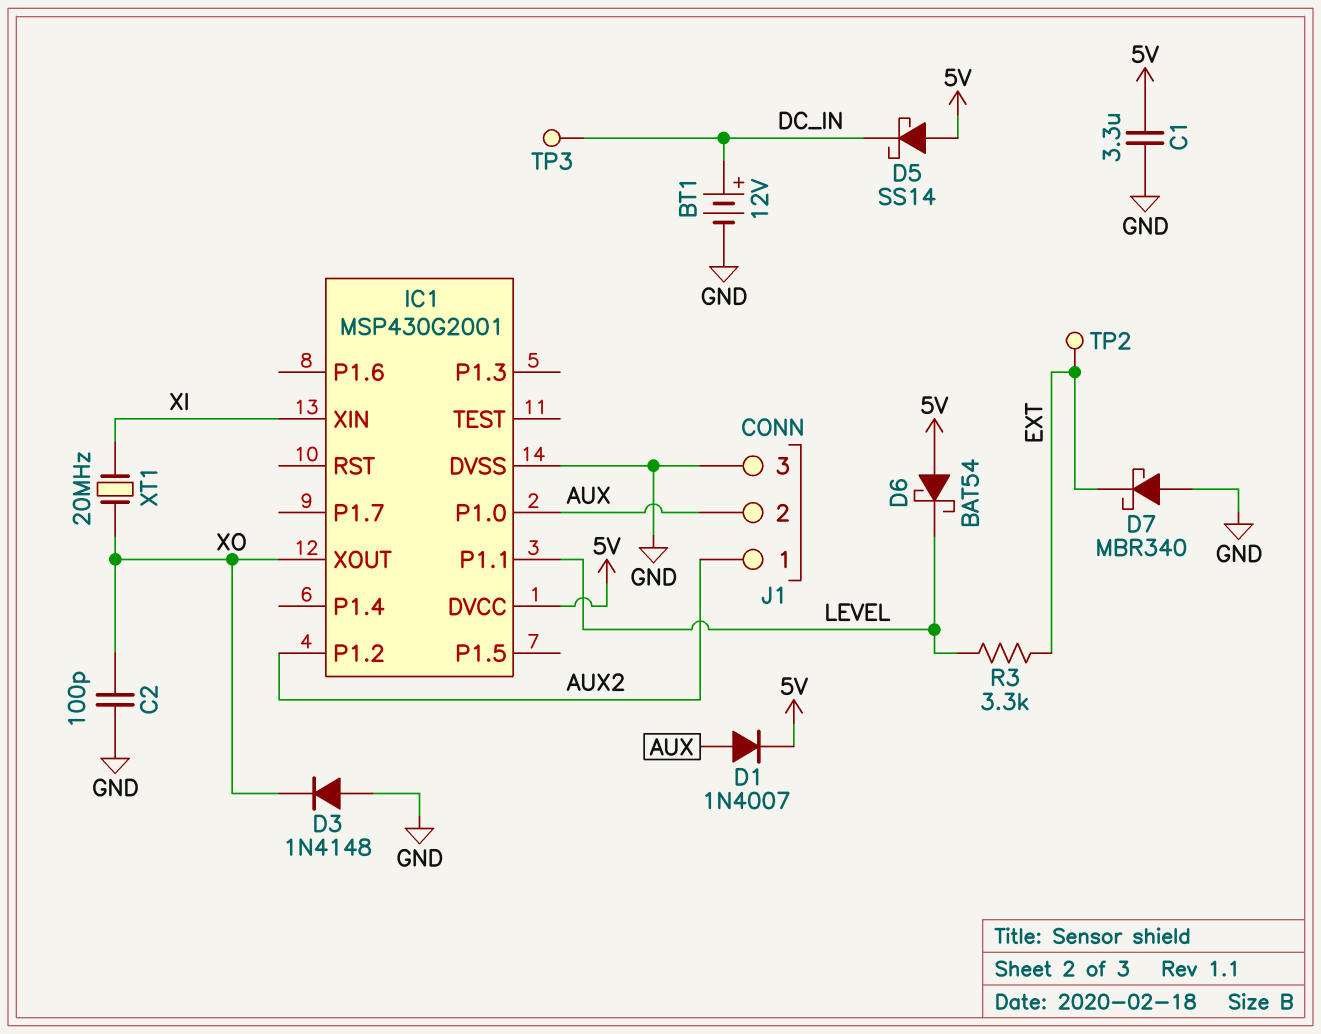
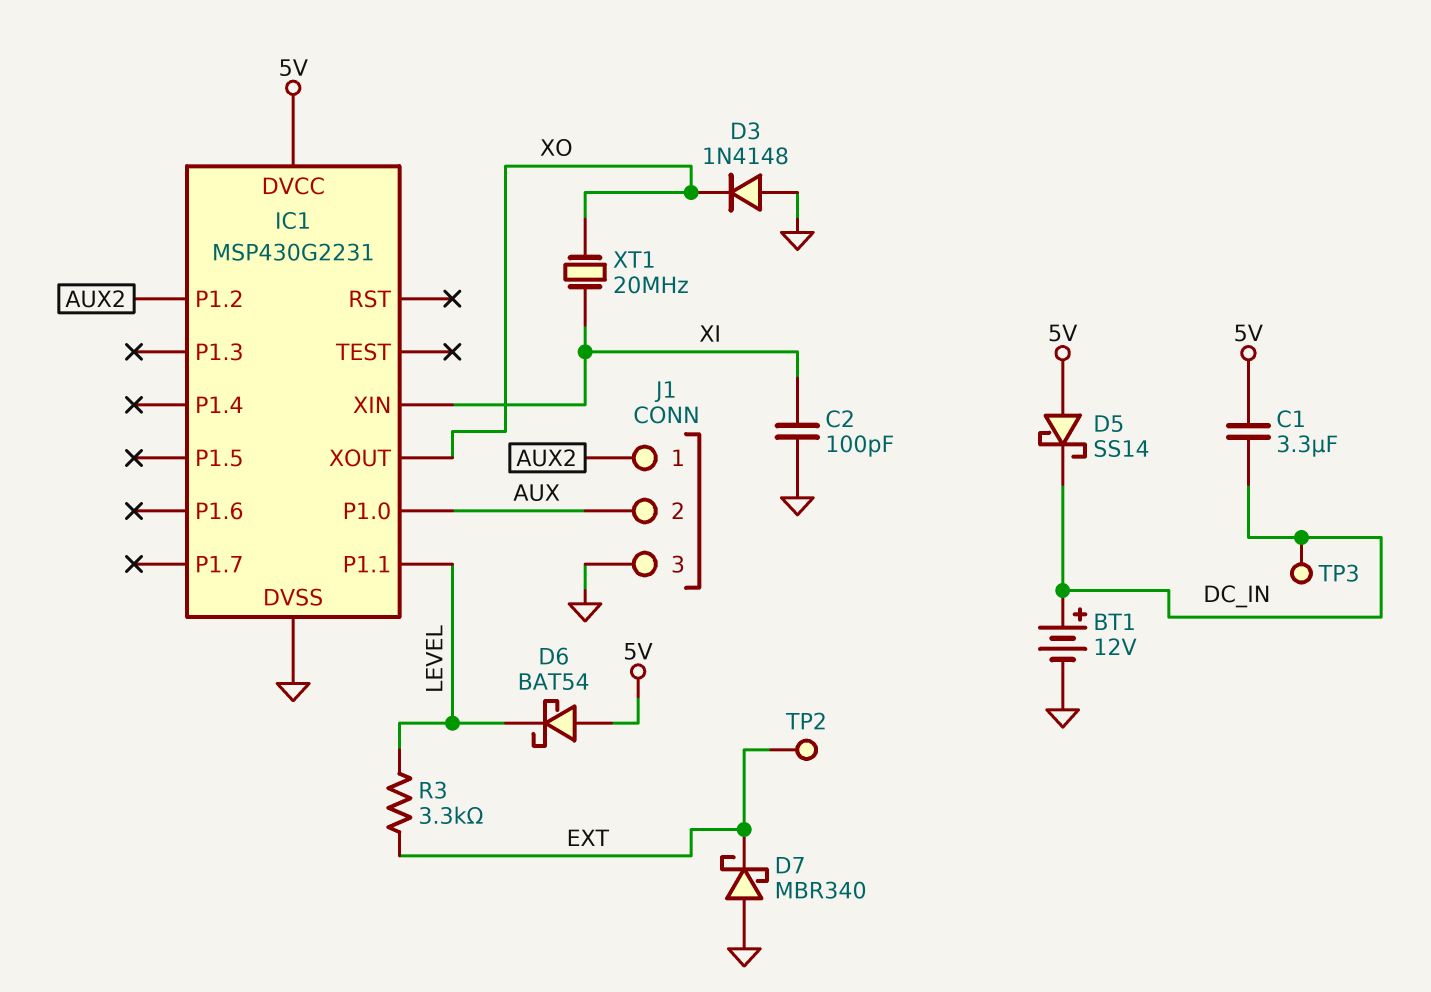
C1: 3.3uF (5V, GND) -> 3.3uF (5V, DC_IN)
C2: 100pF (GND, XO) -> 100pF (GND, XI)
D1: diode 1N4007 (A AUX, K 5V) -> none
IC1: MSP430G2001 -> MSP430G2231

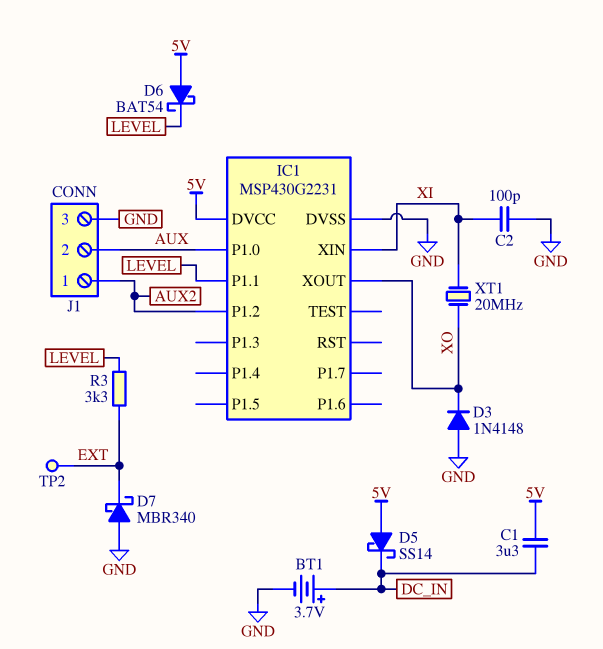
BT1: 12V (plus DC_IN, minus GND) -> 3.7V (plus DC_IN, minus GND)
TP3: test point (DC_IN) -> none

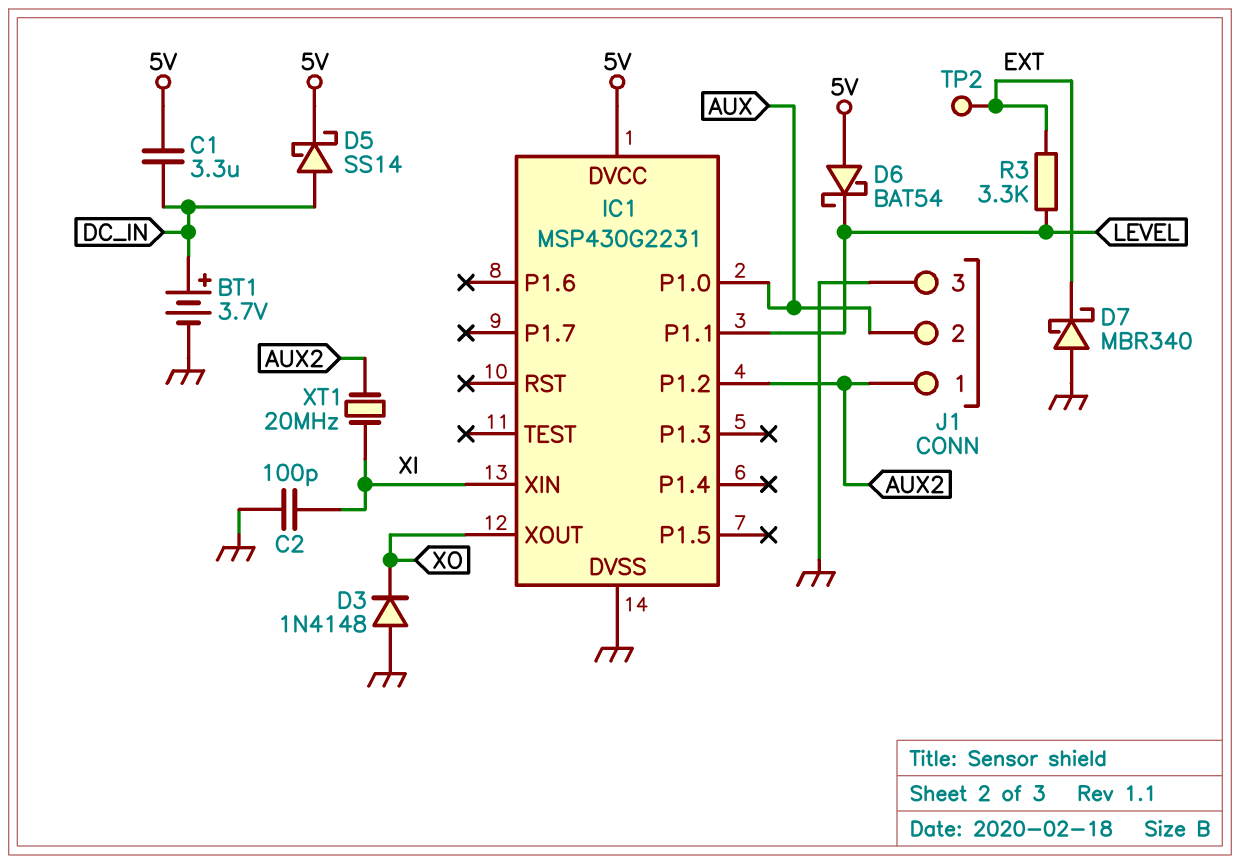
D5: schottky SS14 (A 5V, K DC_IN) -> schottky SS14 (A DC_IN, K 5V)
XT1: 20MHz (XI, XO) -> 20MHz (AUX2, XI)

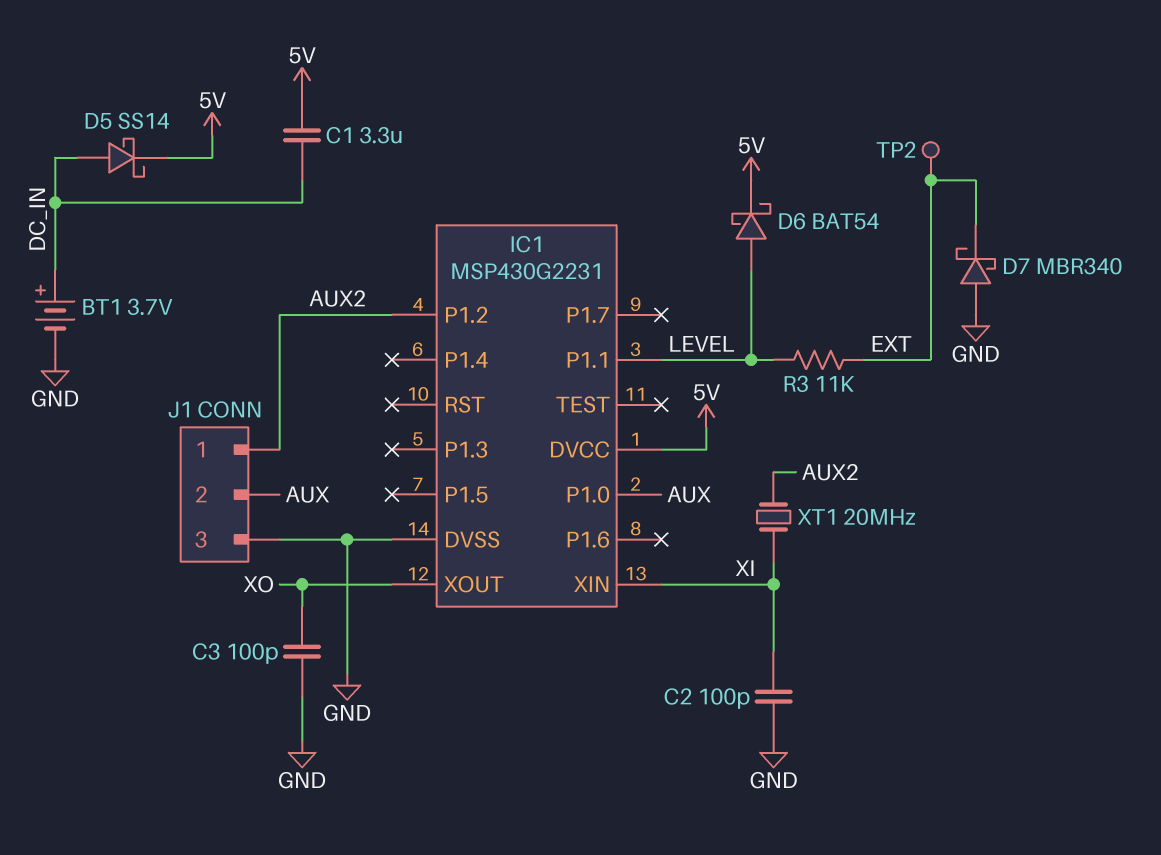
C3: none -> 100pF (GND, XO)
D3: diode 1N4148 (A GND, K XO) -> none
D6: schottky BAT54 (A 5V, K LEVEL) -> schottky BAT54 (A LEVEL, K 5V)
R3: 3.3k (EXT, LEVEL) -> 11k (EXT, LEVEL)

